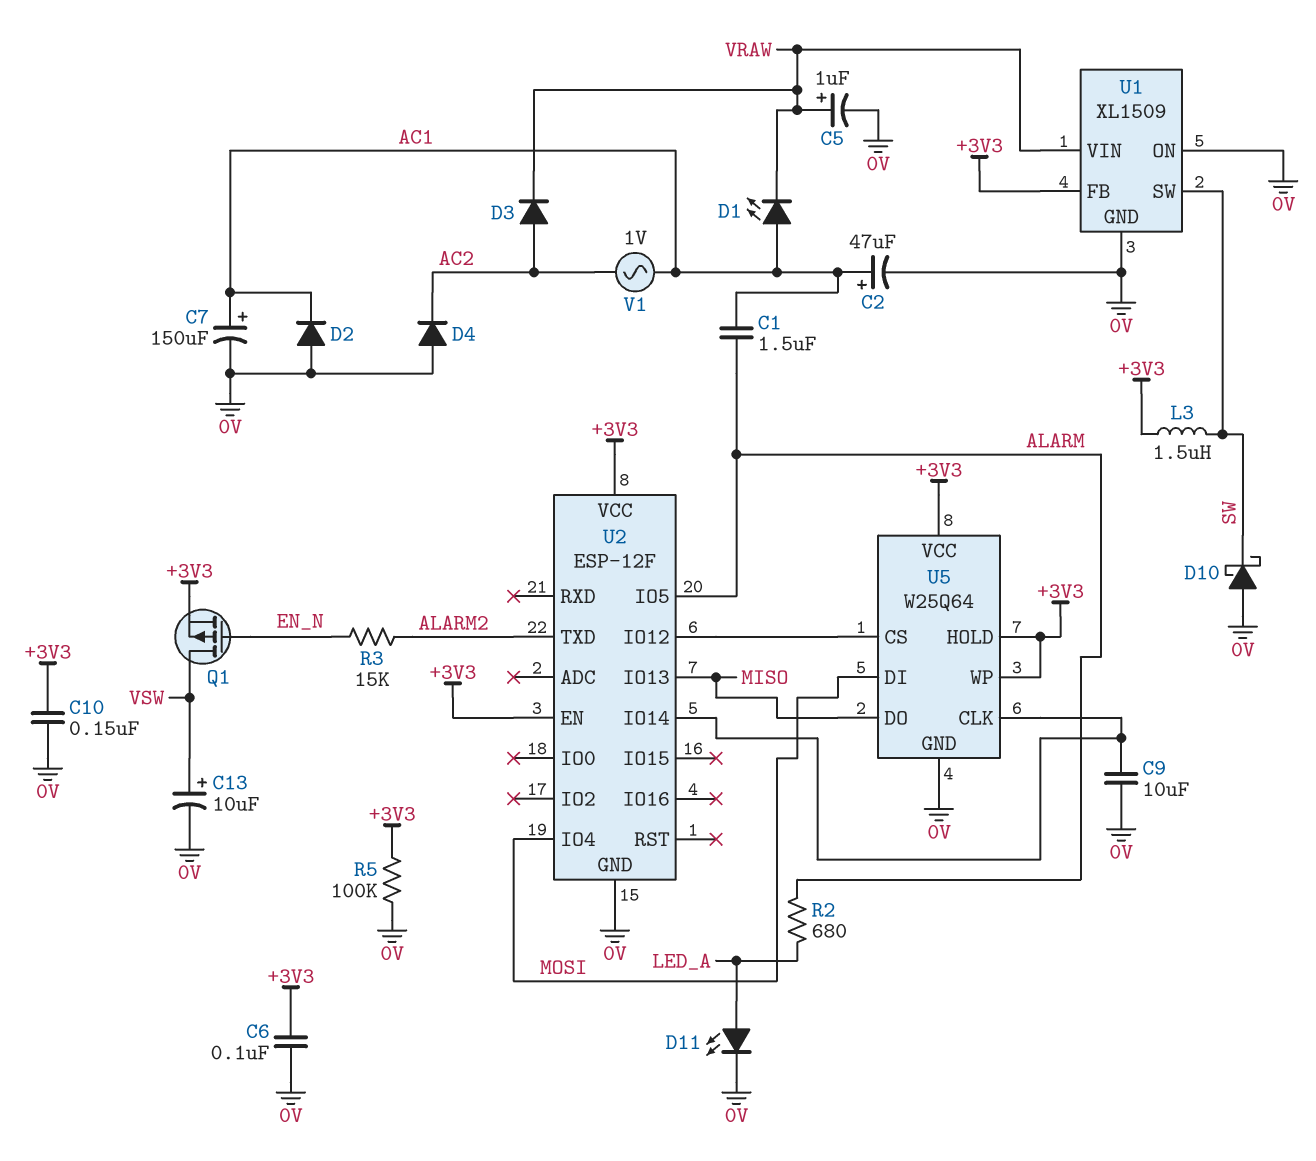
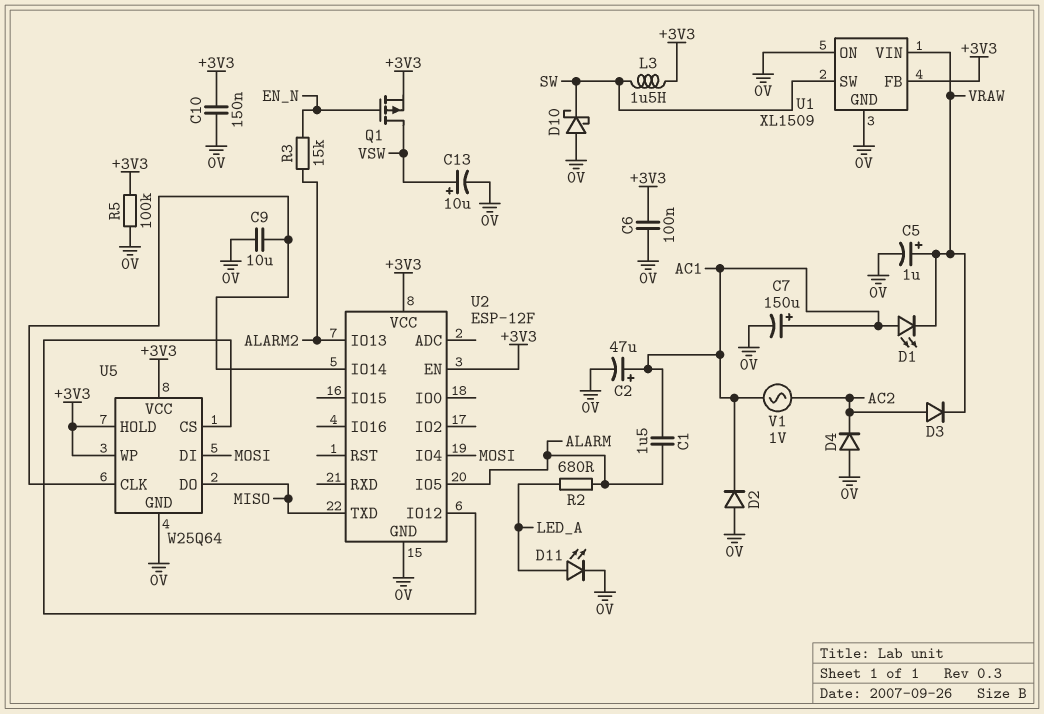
U2 pin IO13: MISO -> ALARM2
U2 pin TXD: ALARM2 -> MISO

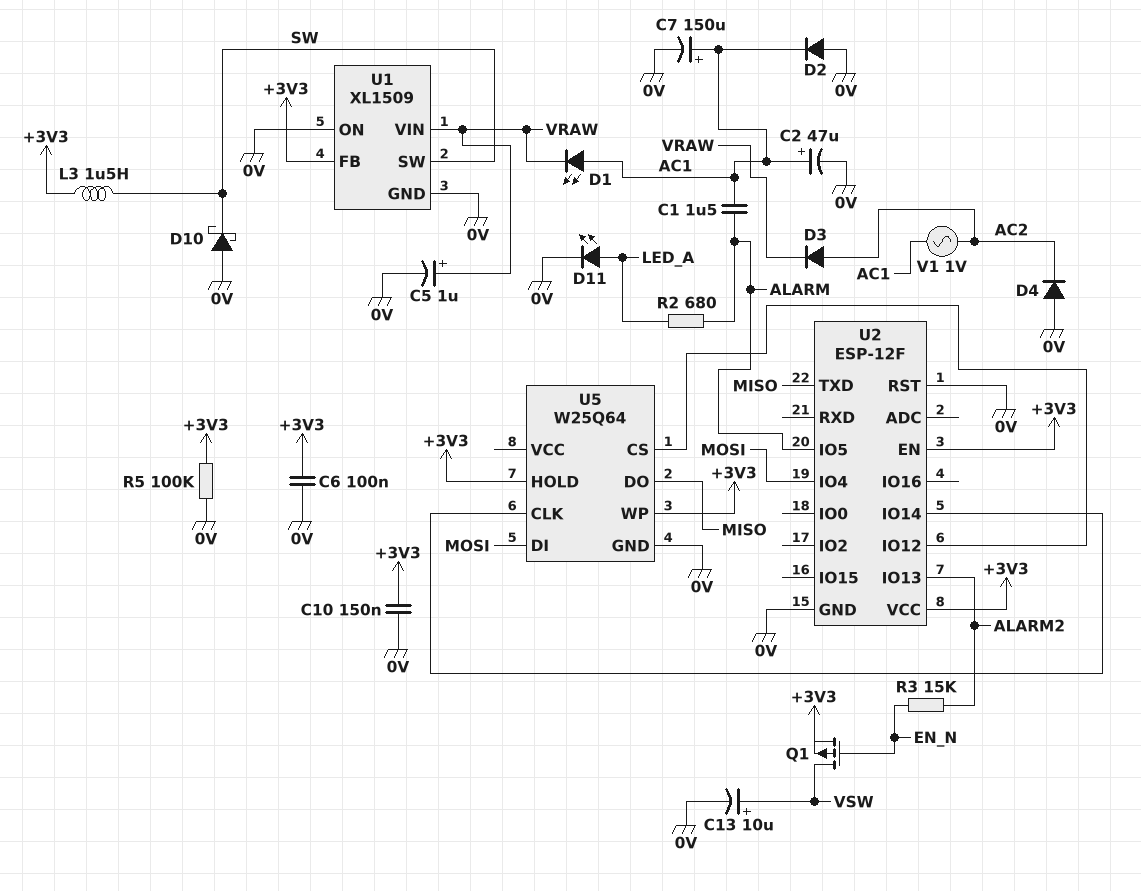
C9: 10uF (0V, U2/IO14) -> none
U2 pin RST: none -> 0V
U5 pin VCC: +3V3 -> none

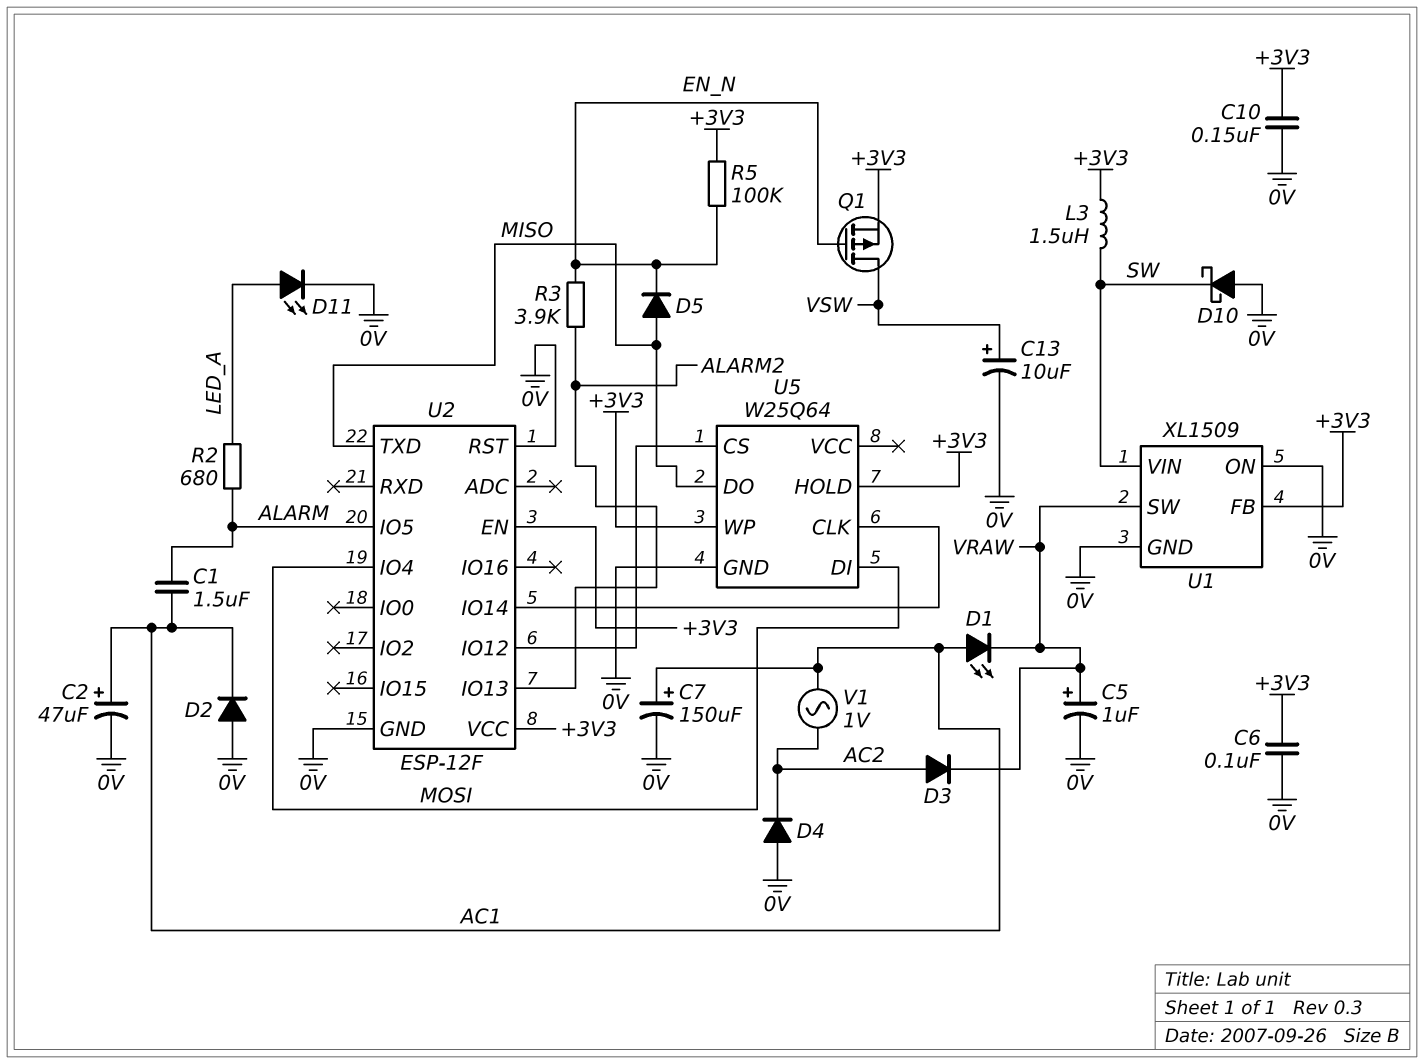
D5: none -> diode (A MISO, K EN_N)
R3: 15k (ALARM2, EN_N) -> 3.9k (ALARM2, EN_N)
R5: 100k (+3V3, 0V) -> 100k (+3V3, EN_N)
U1 pin SW: SW -> VRAW
U1 pin VIN: VRAW -> SW

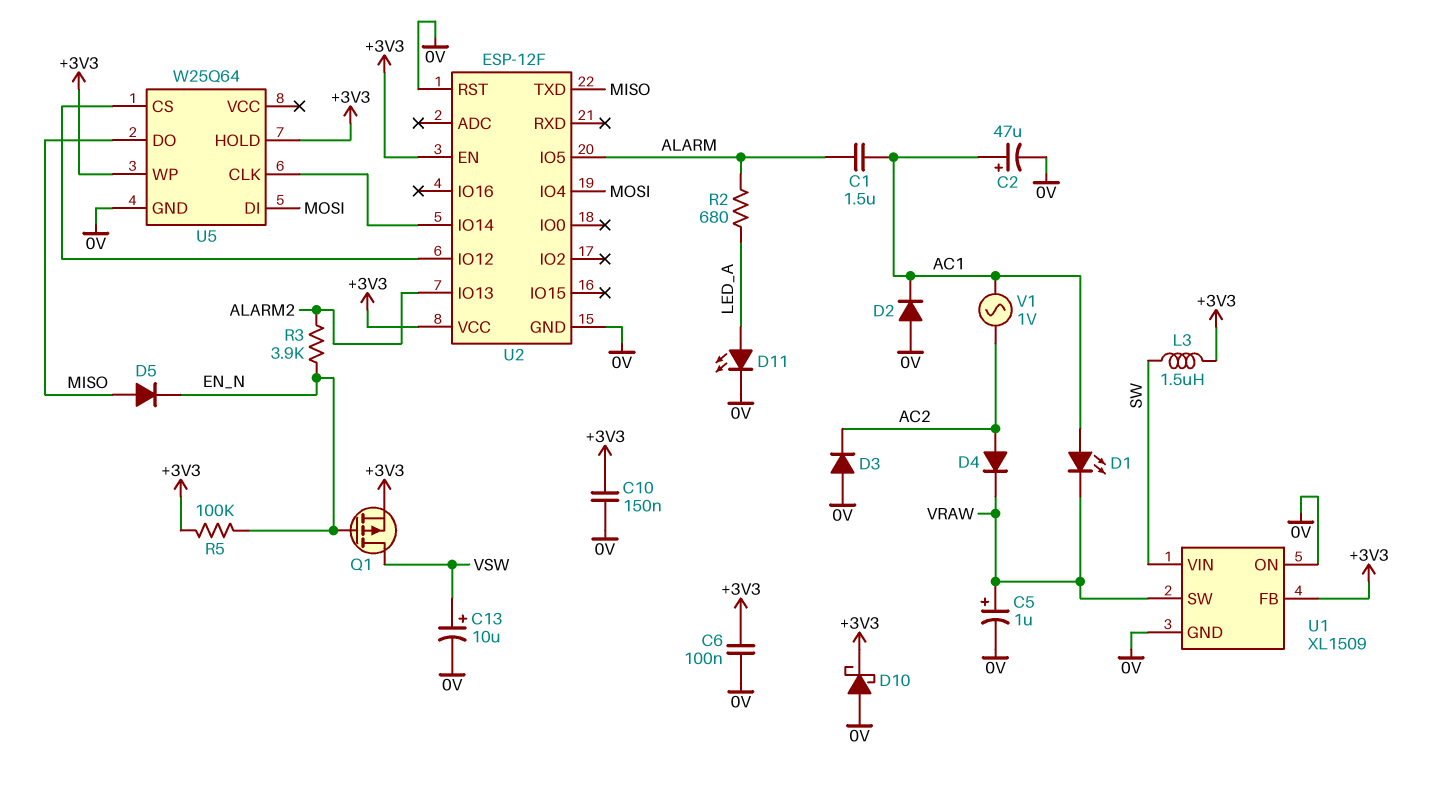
C7: 150uF (plus AC1, minus 0V) -> none
D3: diode (A AC2, K VRAW) -> diode (A 0V, K AC2)
D4: diode (A 0V, K AC2) -> diode (A AC2, K VRAW)
D10: schottky (A 0V, K SW) -> schottky (A 0V, K +3V3)

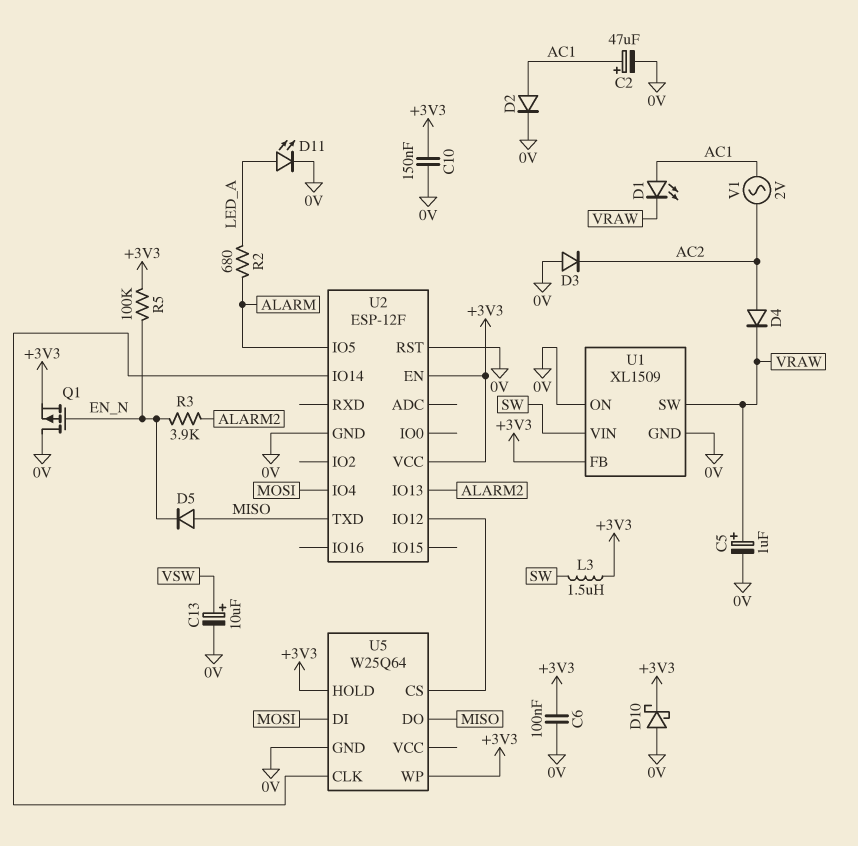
C1: 1.5uF (AC1, ALARM) -> none
D2: diode (A 0V, K AC1) -> diode (A AC1, K 0V)
Q1: PMOS (G EN_N, D VSW, S +3V3) -> PMOS (G EN_N, D 0V, S +3V3)
V1: AC 1V (AC1, AC2) -> AC 2V (AC1, AC2)

